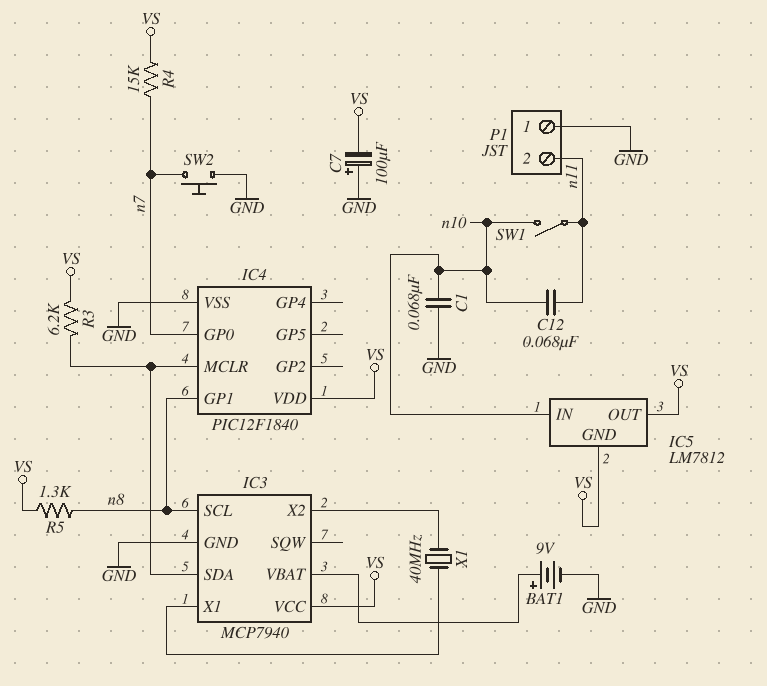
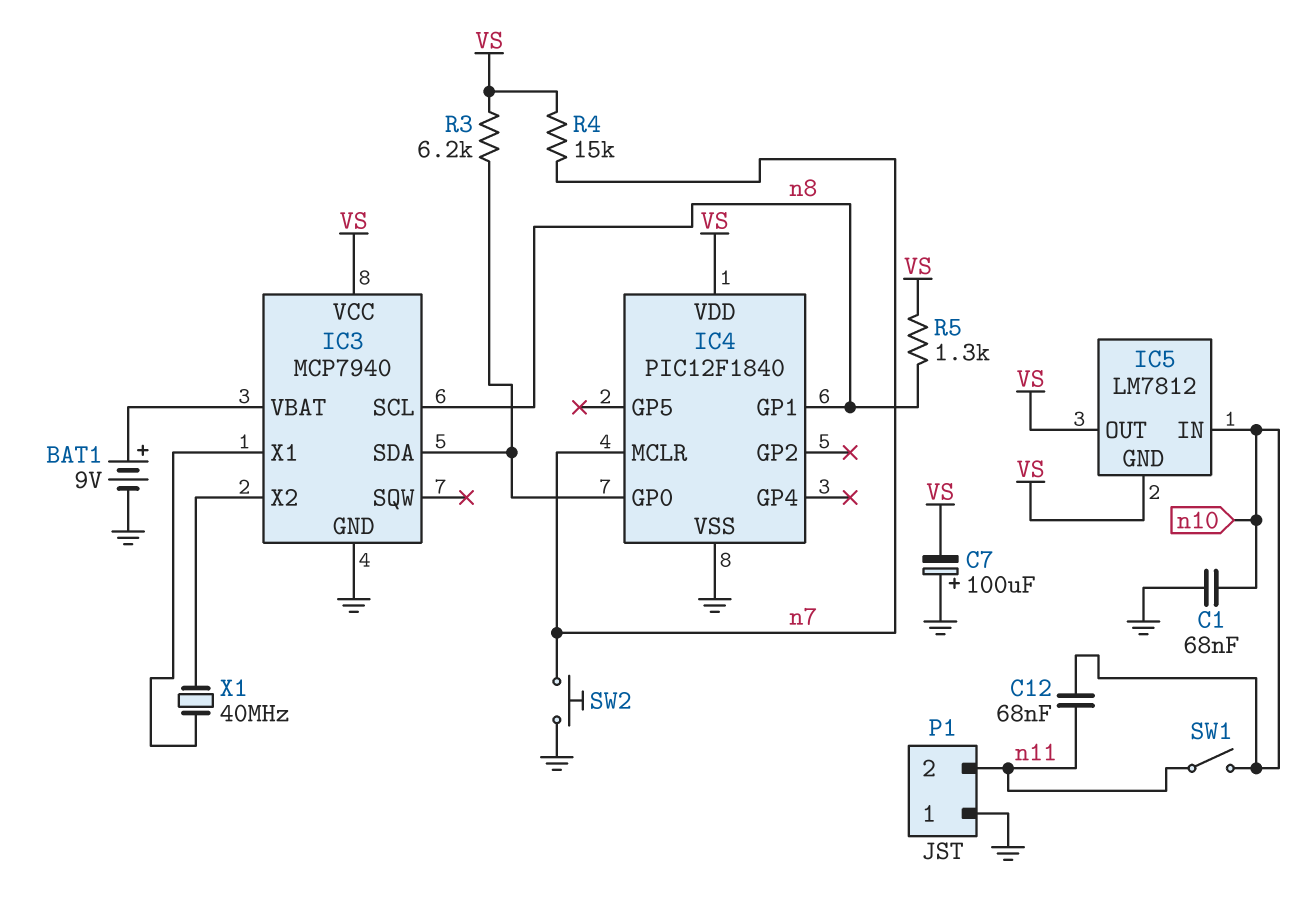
IC4 pin GP0: n7 -> IC3/SDA
IC4 pin MCLR: IC3/SDA -> n7

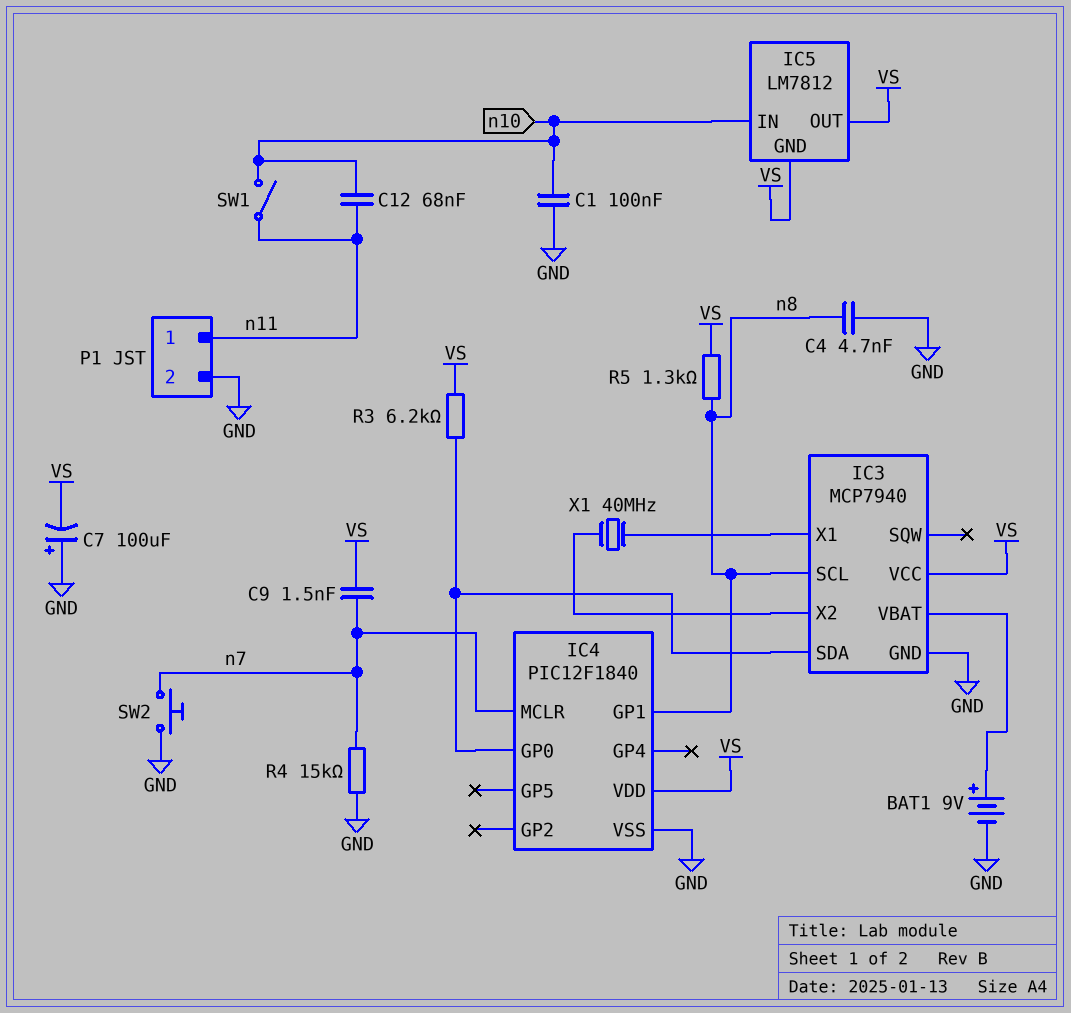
C1: 68nF (GND, n10) -> 100nF (GND, n10)
C4: none -> 4.7nF (GND, n8)
C9: none -> 1.5nF (VS, n7)
P1 pin 1: GND -> n11
P1 pin 2: n11 -> GND
R4: 15k (VS, n7) -> 15k (GND, n7)

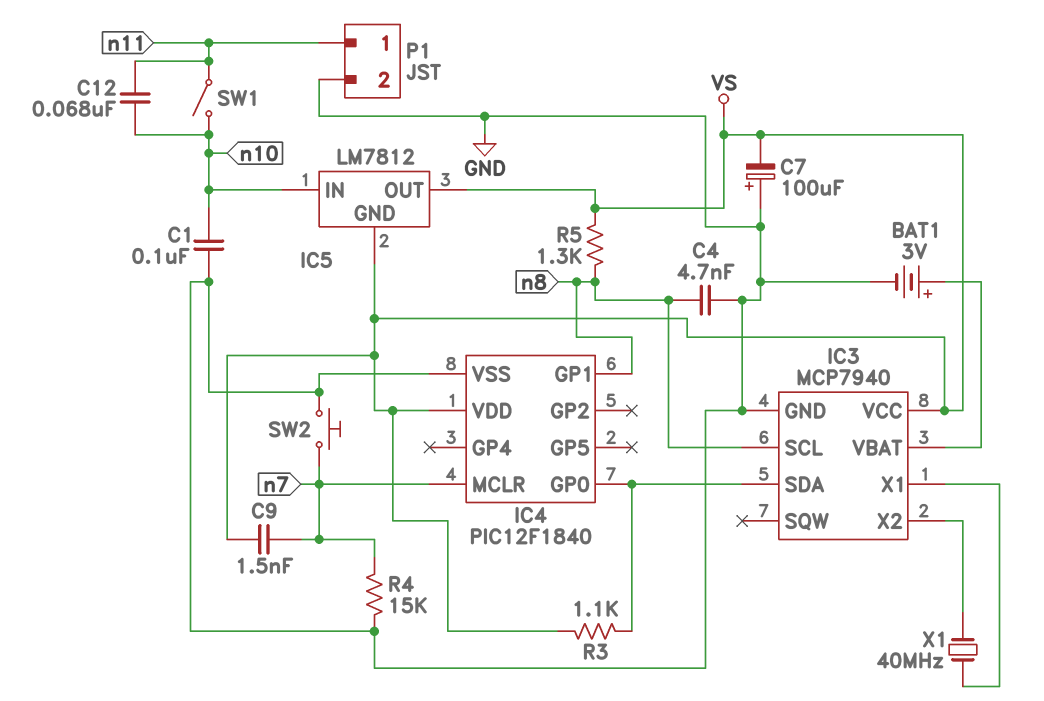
BAT1: 9V (plus IC3/VBAT, minus GND) -> 3V (plus IC3/VBAT, minus GND)
R3: 6.2k (IC3/SDA, VS) -> 1.1k (IC3/SDA, VS)

